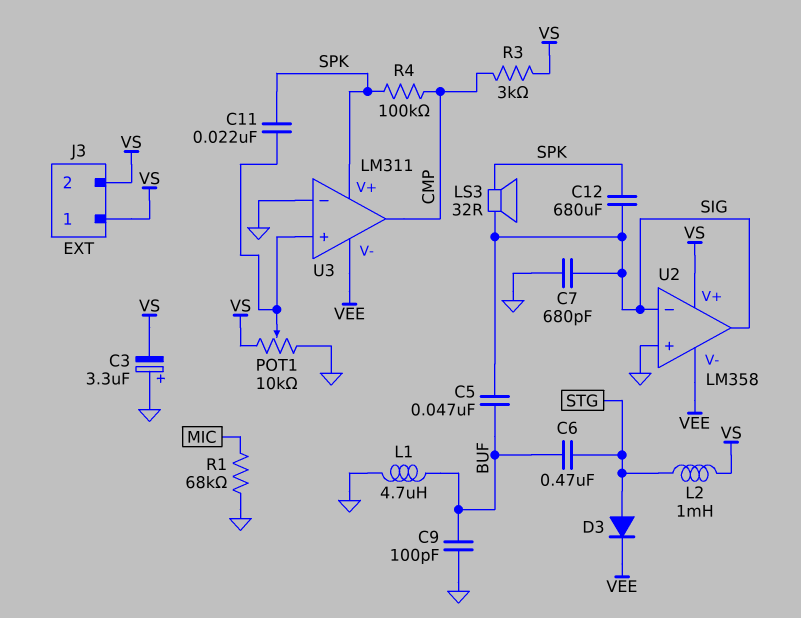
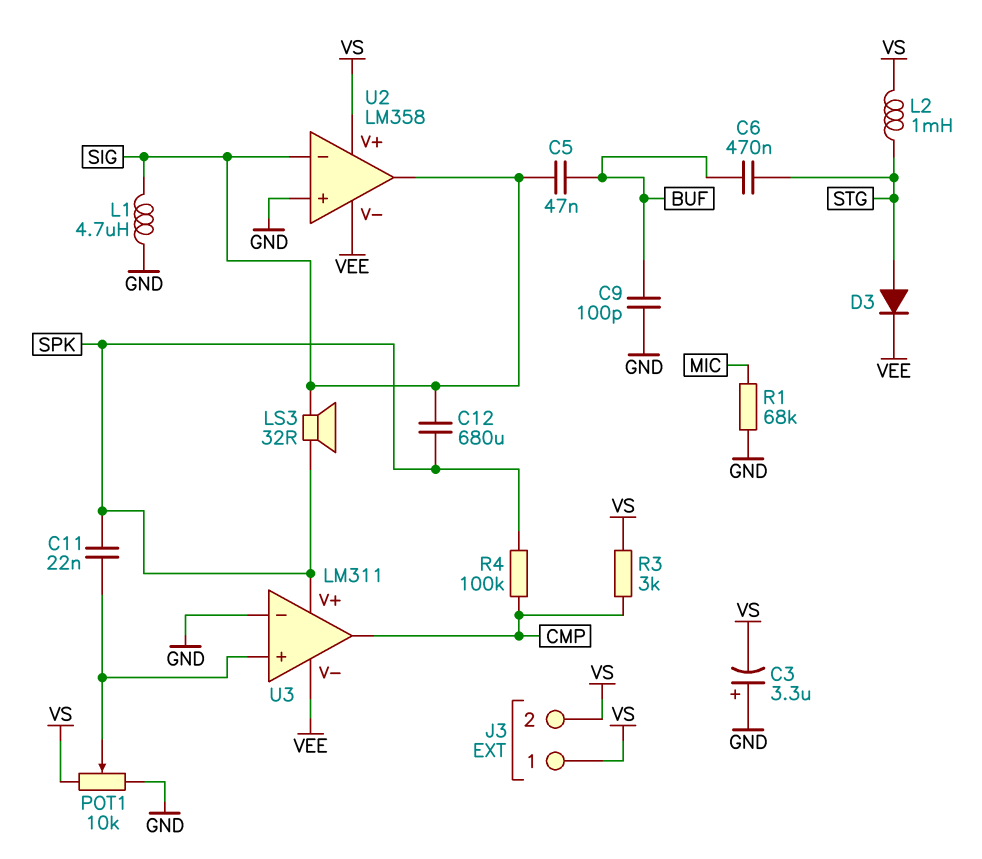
C7: 680pF (GND, SIG) -> none
L1: 4.7uH (BUF, GND) -> 4.7uH (GND, SIG)

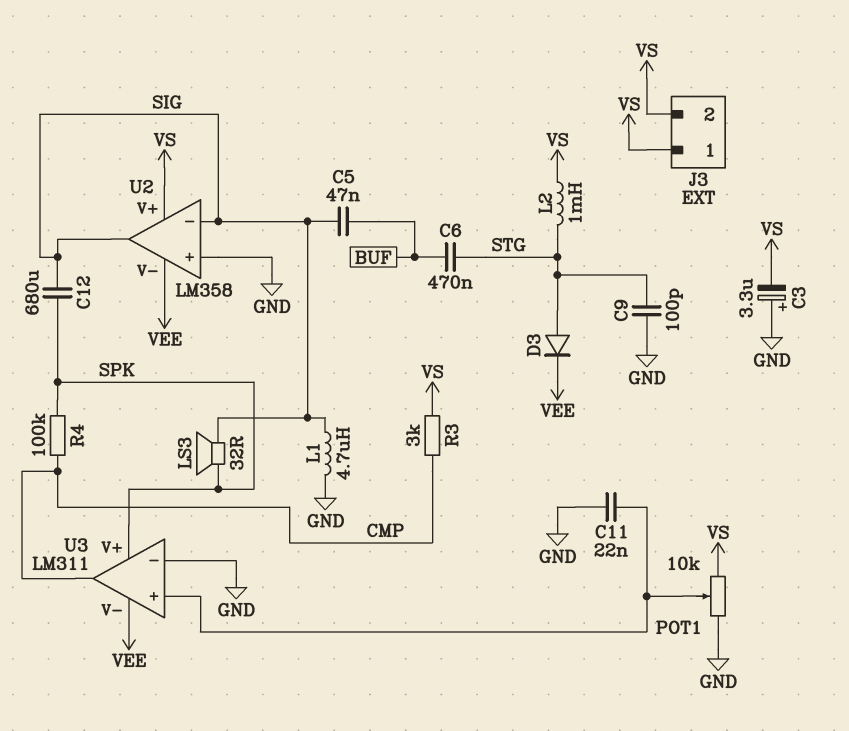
C9: 100pF (BUF, GND) -> 100pF (GND, STG)
C11: 22nF (SPK, U3/in+) -> 22nF (GND, U3/in+)
R1: 68k (GND, MIC) -> none

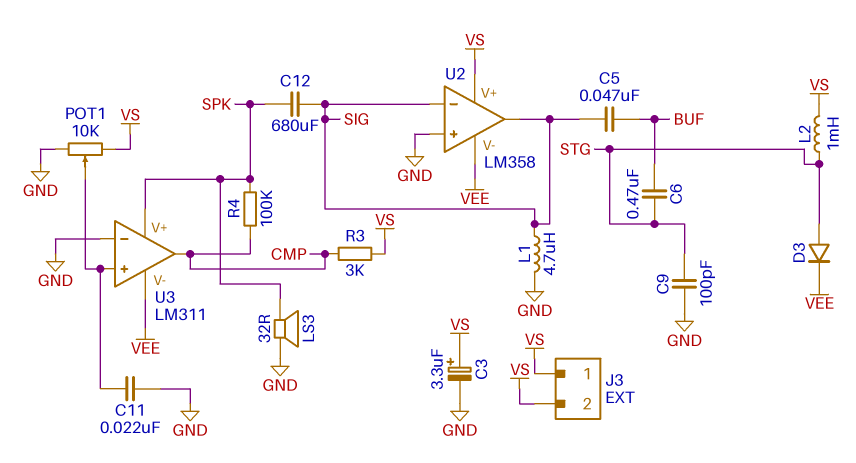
C3: 3.3uF (plus GND, minus VS) -> 3.3uF (plus VS, minus GND)
LS3: speaker 32R (SIG, SPK) -> speaker 32R (GND, SPK)

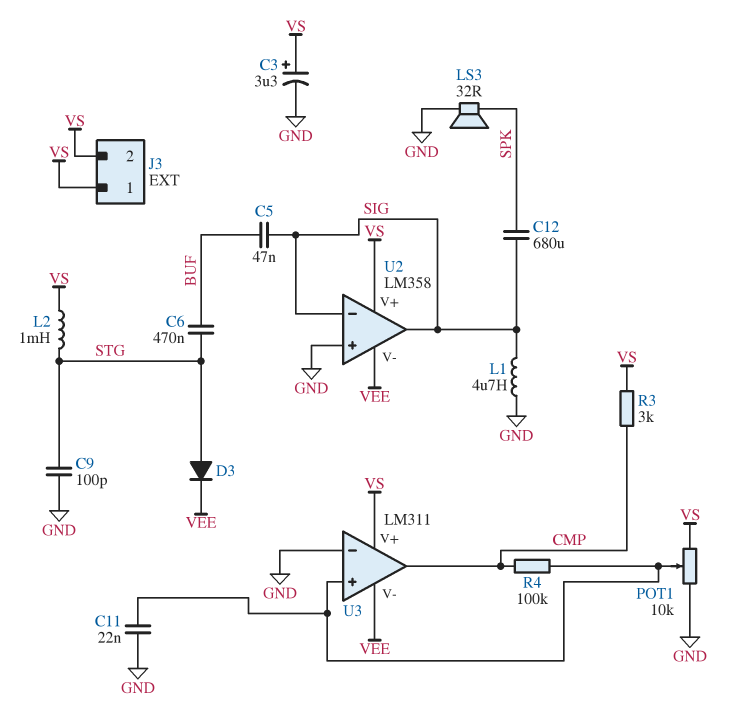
R4: 100k (CMP, SPK) -> 100k (CMP, U3/in+)
U3 pin V+: SPK -> VS

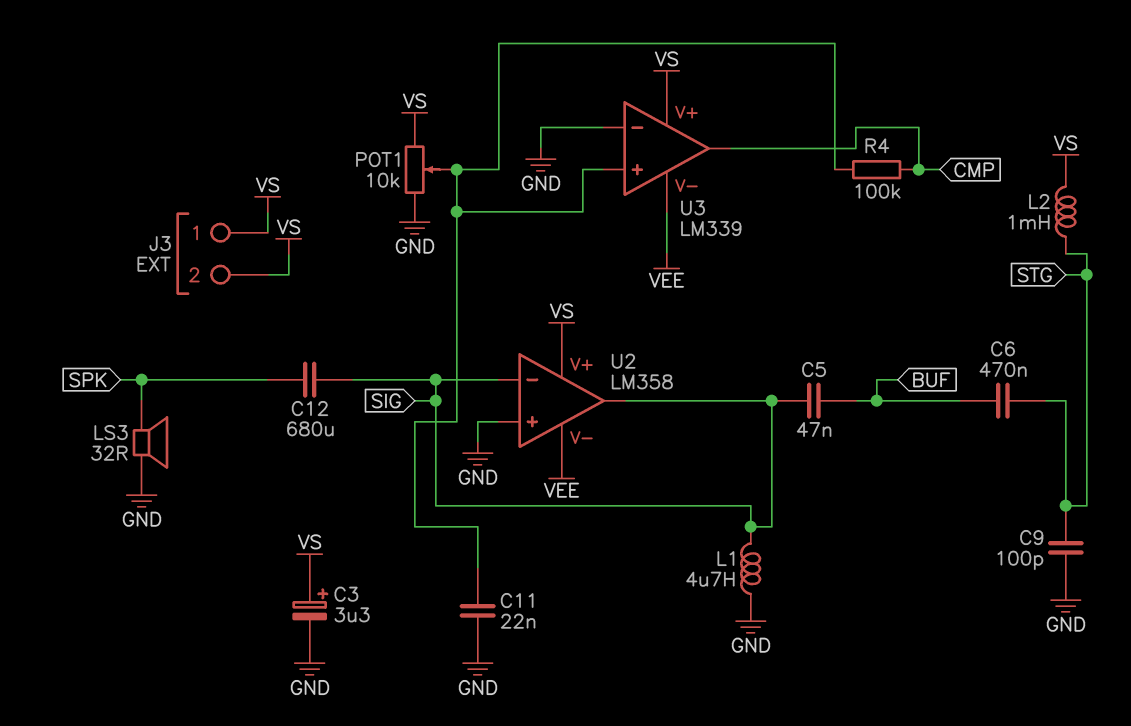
D3: diode (A STG, K VEE) -> none
R3: 3k (CMP, VS) -> none
U3: LM311 -> LM339

